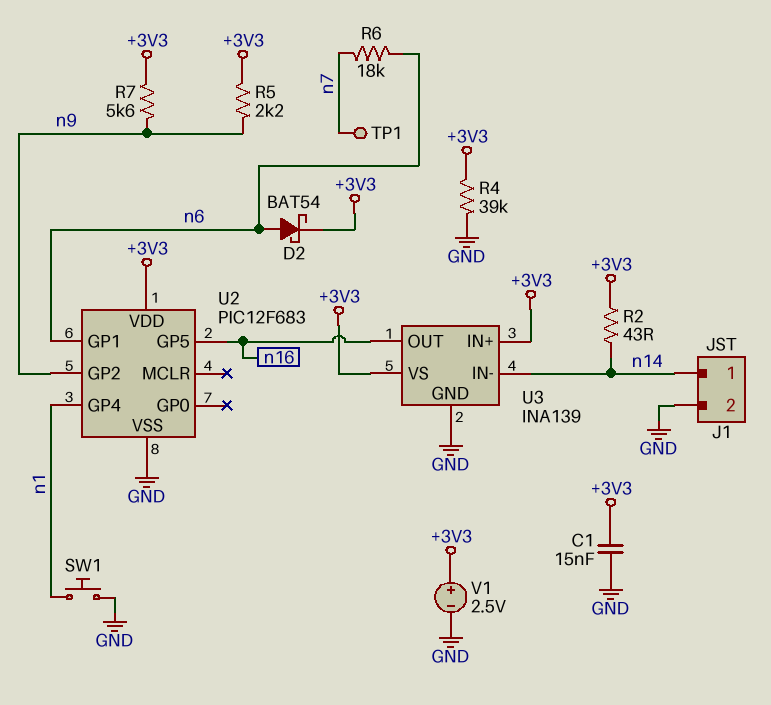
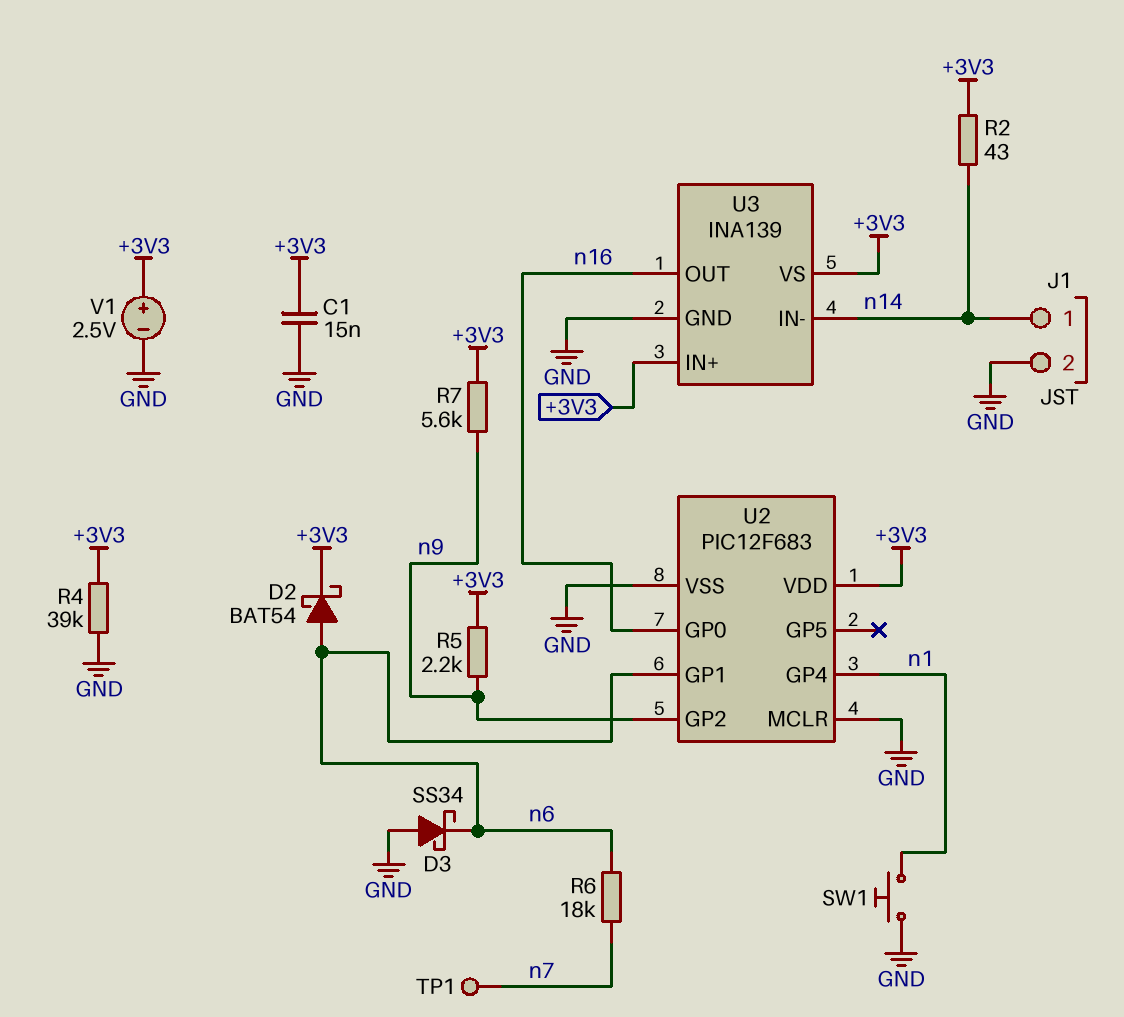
D3: none -> schottky SS34 (A GND, K n6)
U2 pin GP0: none -> n16
U2 pin GP5: n16 -> none
U2 pin MCLR: none -> GND

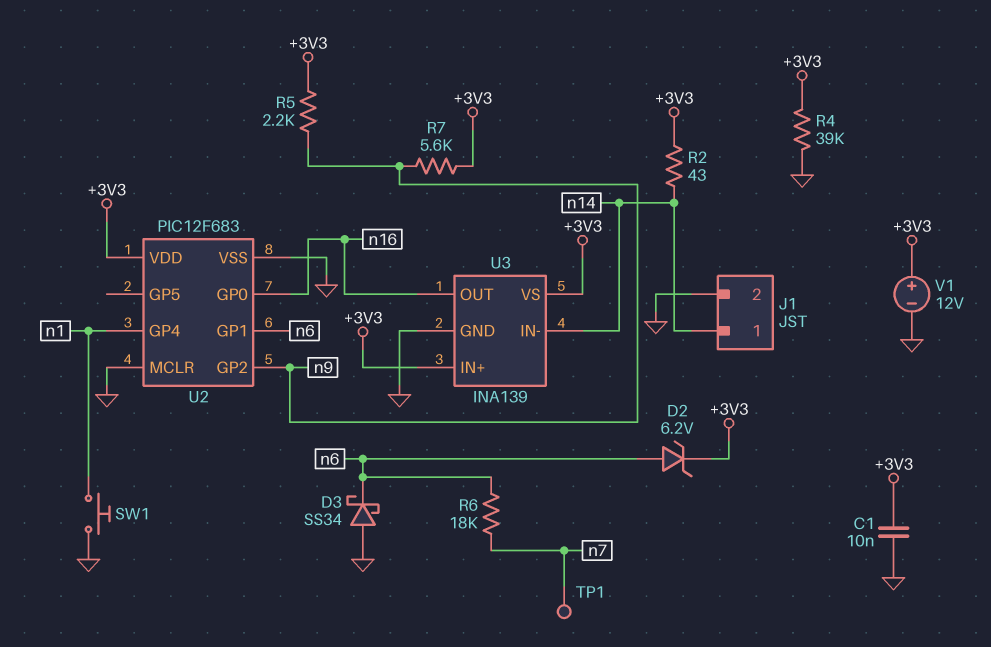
C1: 15nF (+3V3, GND) -> 10nF (+3V3, GND)
D2: schottky BAT54 (A n6, K +3V3) -> zener 6.2V (A n6, K +3V3)
V1: 2.5V (plus +3V3, minus GND) -> 12V (plus +3V3, minus GND)

